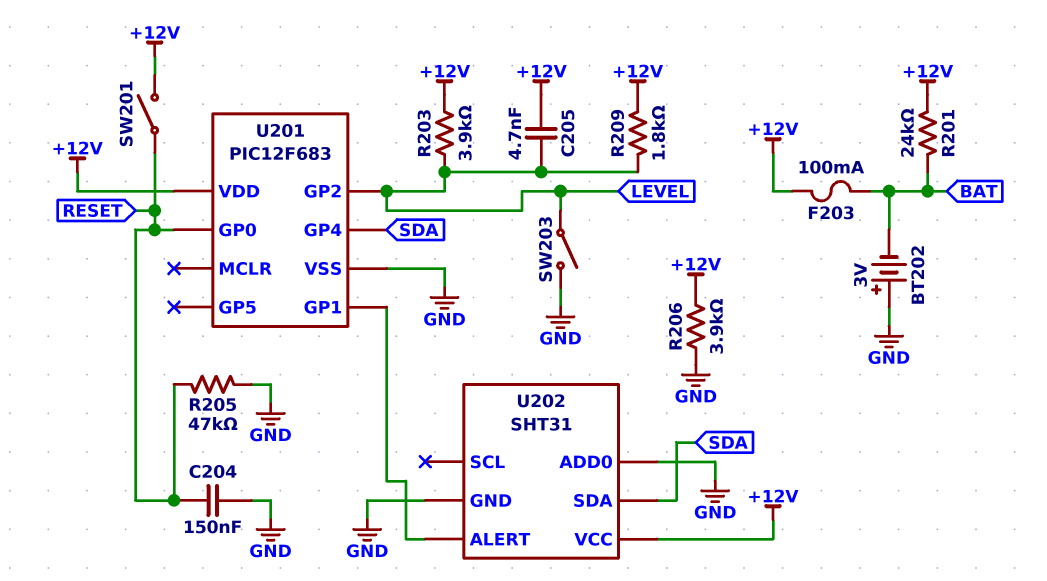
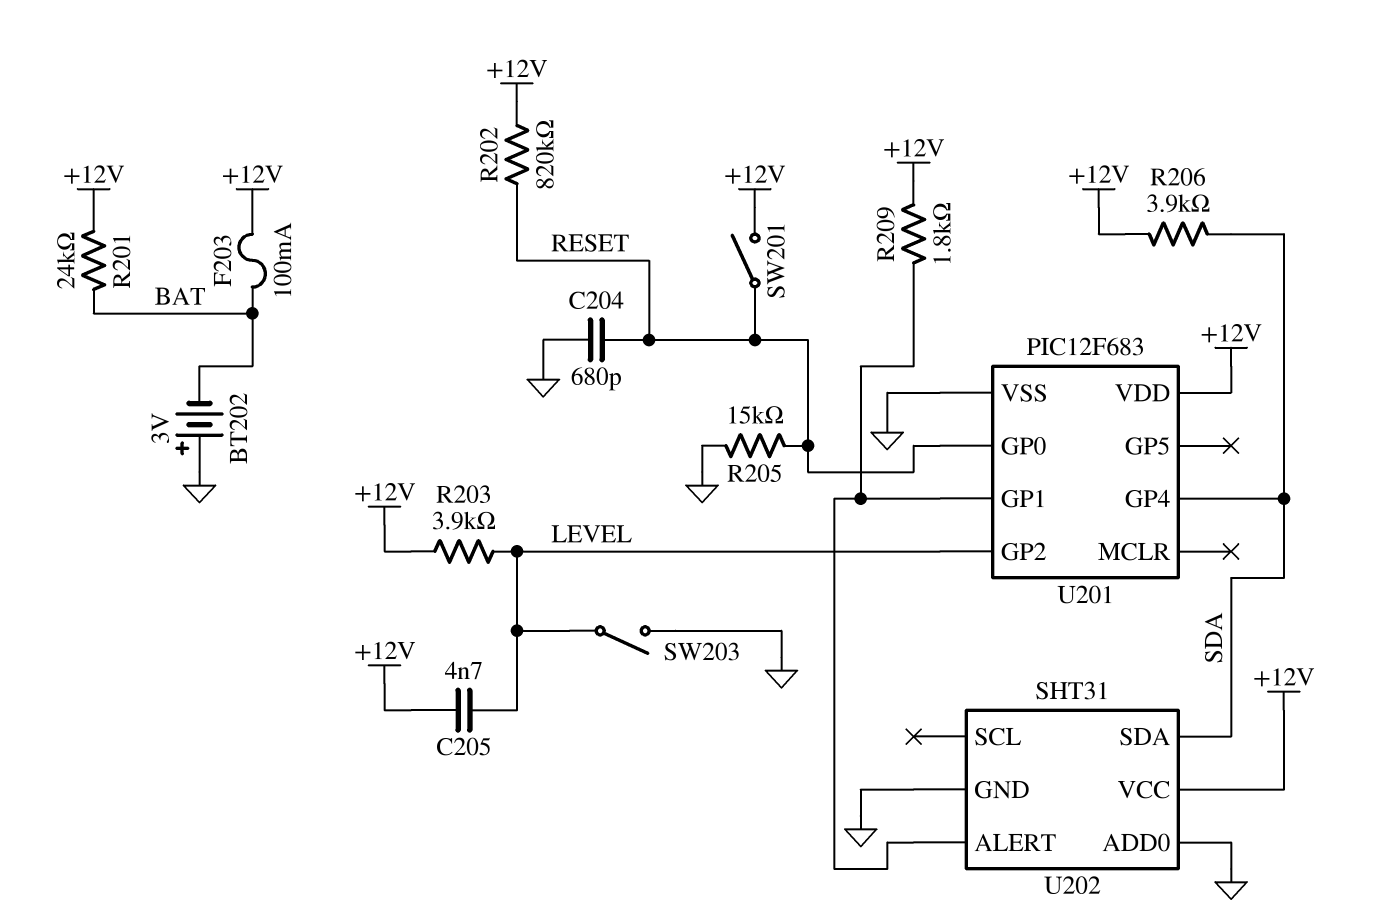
C204: 150nF (GND, RESET) -> 680pF (GND, RESET)
R202: none -> 820k (+12V, RESET)
R205: 47k (GND, RESET) -> 15k (GND, RESET)
R206: 3.9k (+12V, GND) -> 3.9k (+12V, SDA)
R209: 1.8k (+12V, LEVEL) -> 1.8k (+12V, U201/GP1)

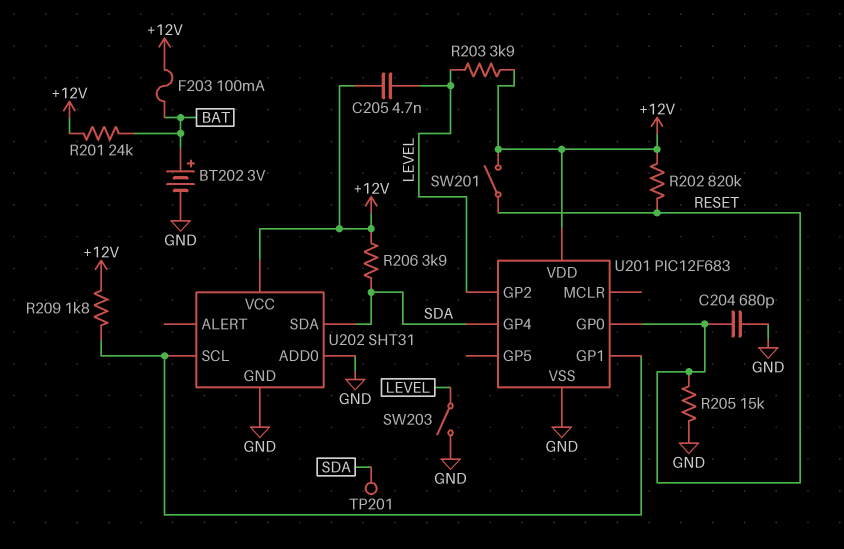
BT202: 3V (plus GND, minus BAT) -> 3V (plus BAT, minus GND)
TP201: none -> test point (SDA)
U202 pin ALERT: U201/GP1 -> none
U202 pin SCL: none -> U201/GP1

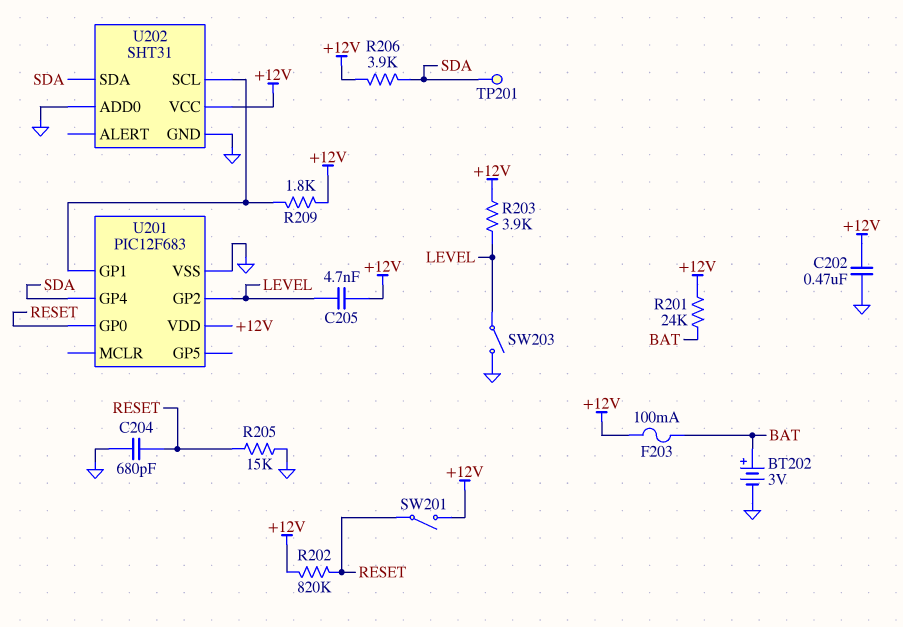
C202: none -> 470nF (+12V, GND)

